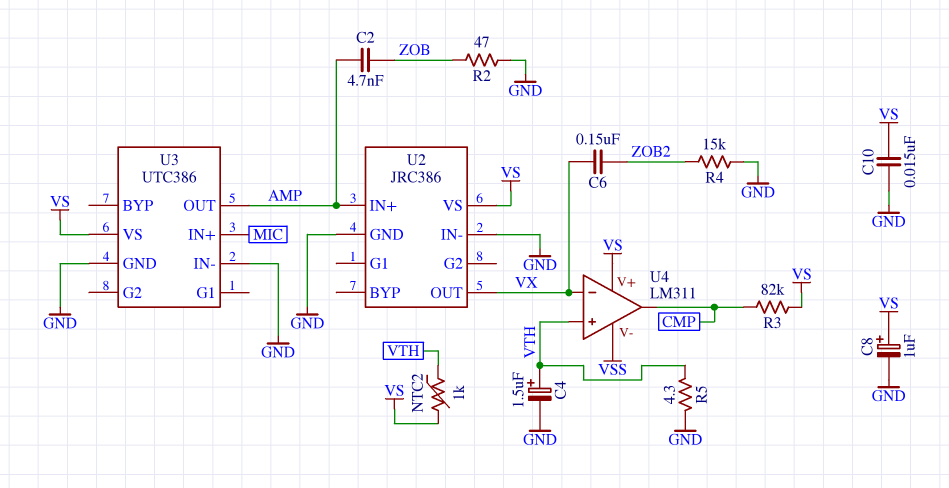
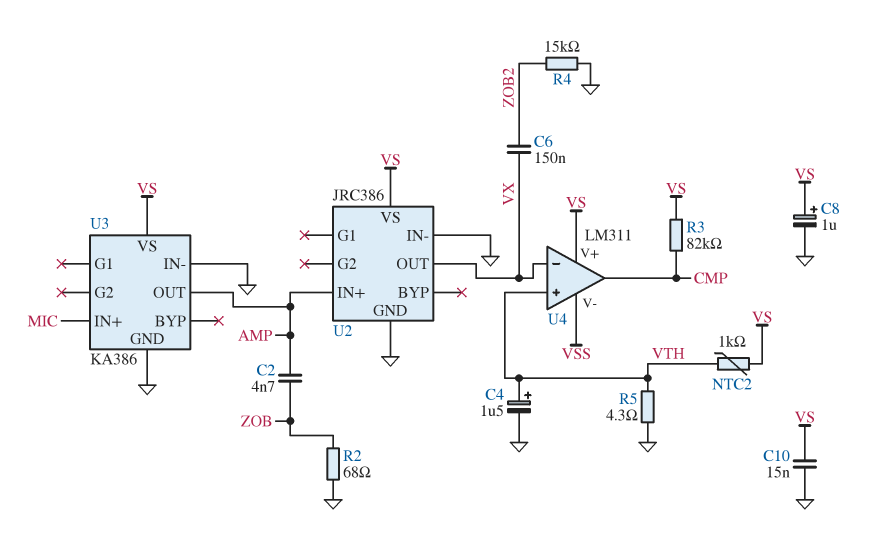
R2: 47 (GND, ZOB) -> 68 (GND, ZOB)
U3: UTC386 -> KA386

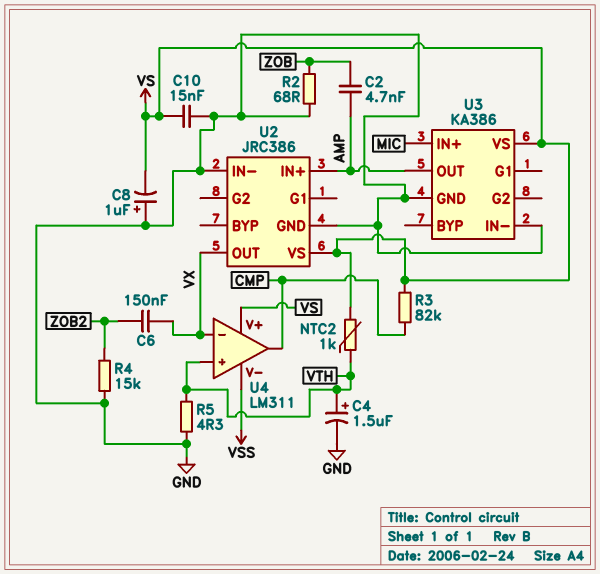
C8: 1uF (plus VS, minus GND) -> 1uF (plus GND, minus VS)

